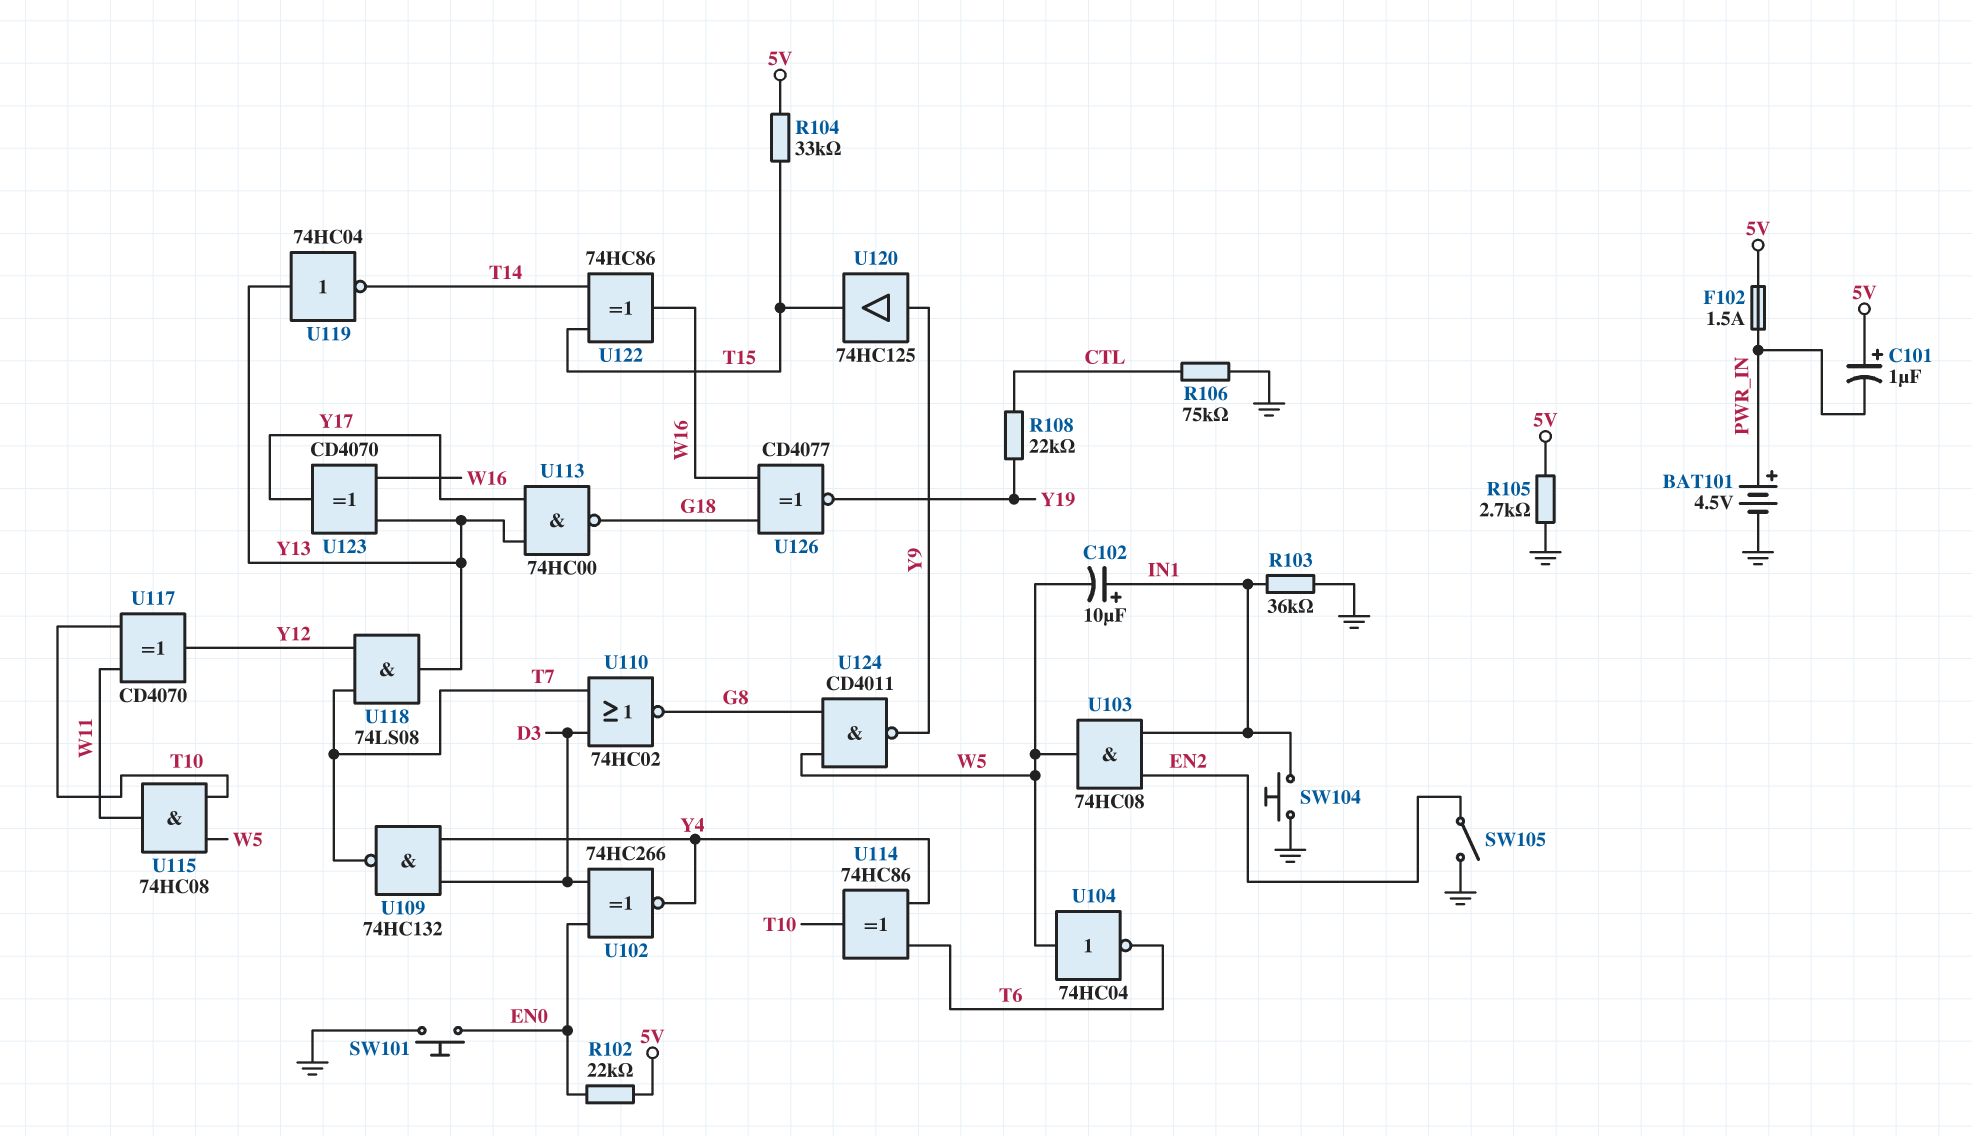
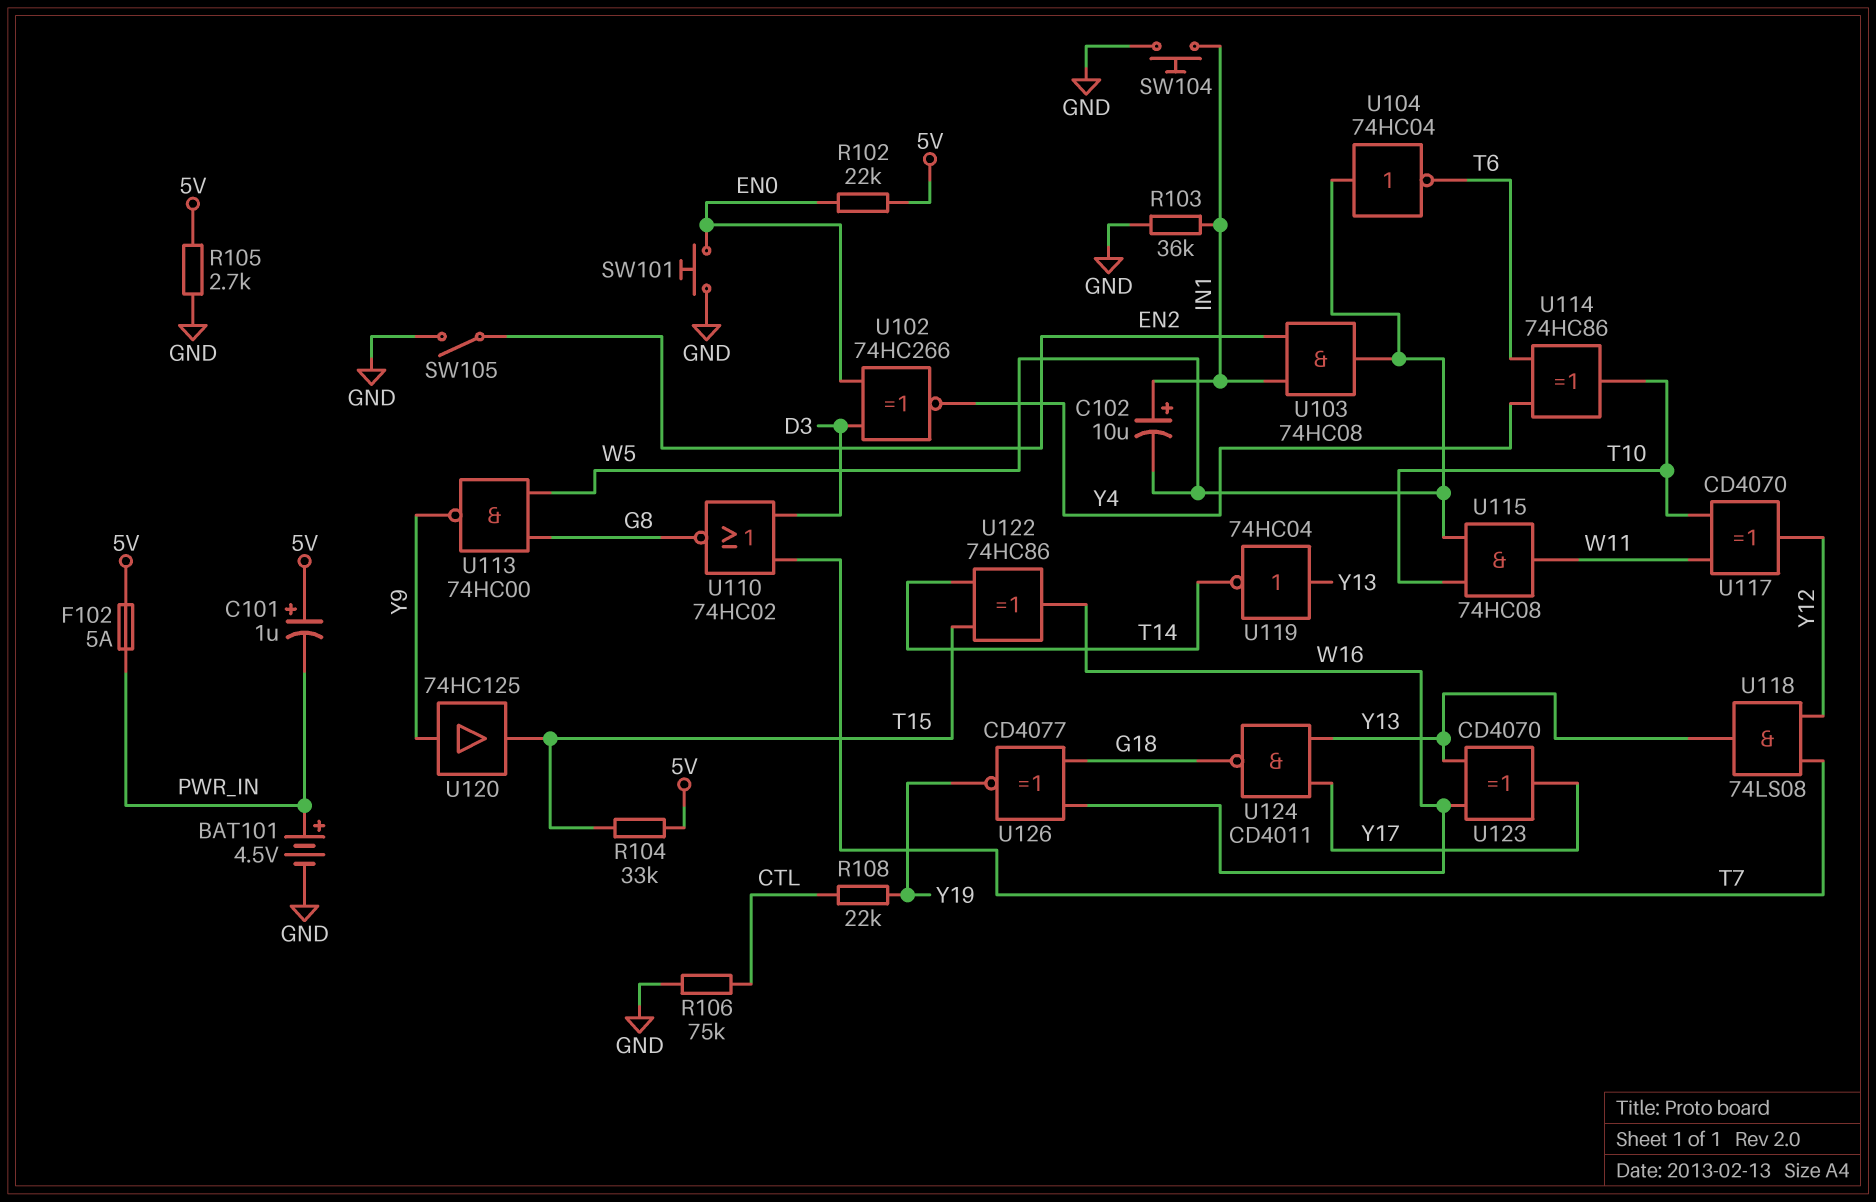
F102: 1.5A (5V, PWR_IN) -> 5A (5V, PWR_IN)
U109: NAND 74HC132 (in D3, in Y4, out T7) -> none
U113: NAND 74HC00 (in Y13, in Y17, out G18) -> NAND 74HC00 (in G8, in W5, out Y9)
U124: NAND CD4011 (in G8, in W5, out Y9) -> NAND CD4011 (in Y13, in Y17, out G18)

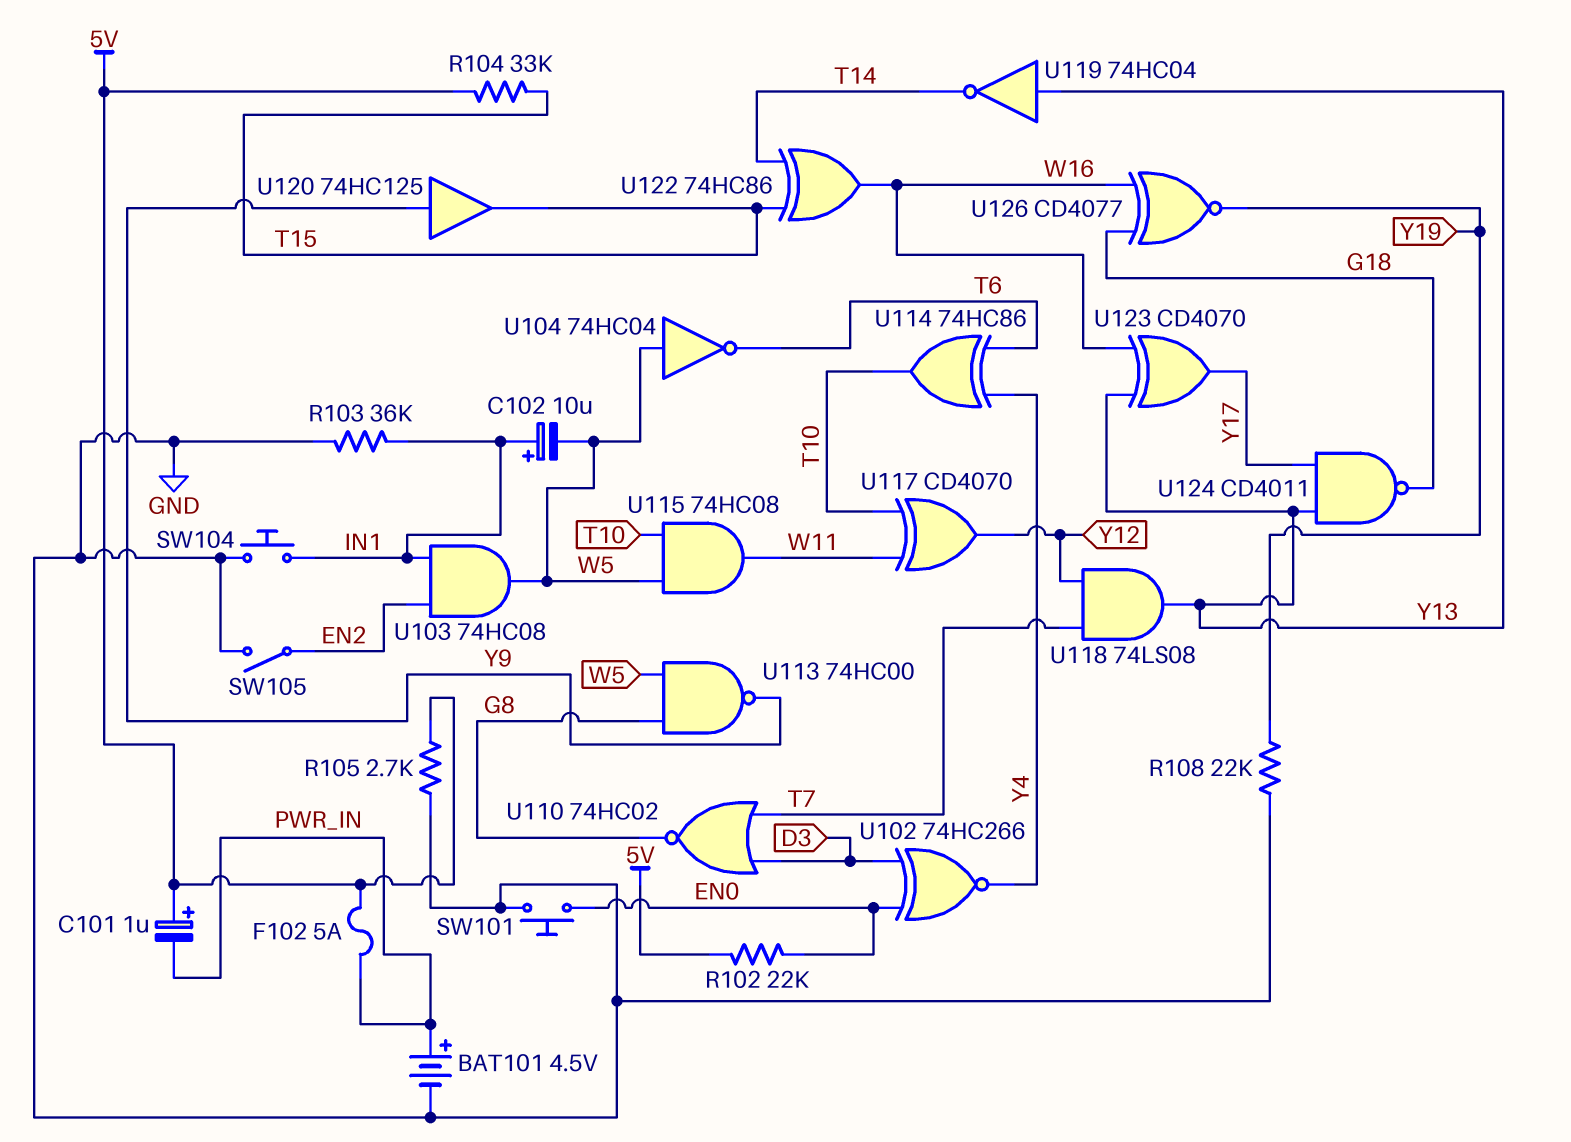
R106: 75k (CTL, GND) -> none
R108: 22k (CTL, Y19) -> 22k (GND, Y19)

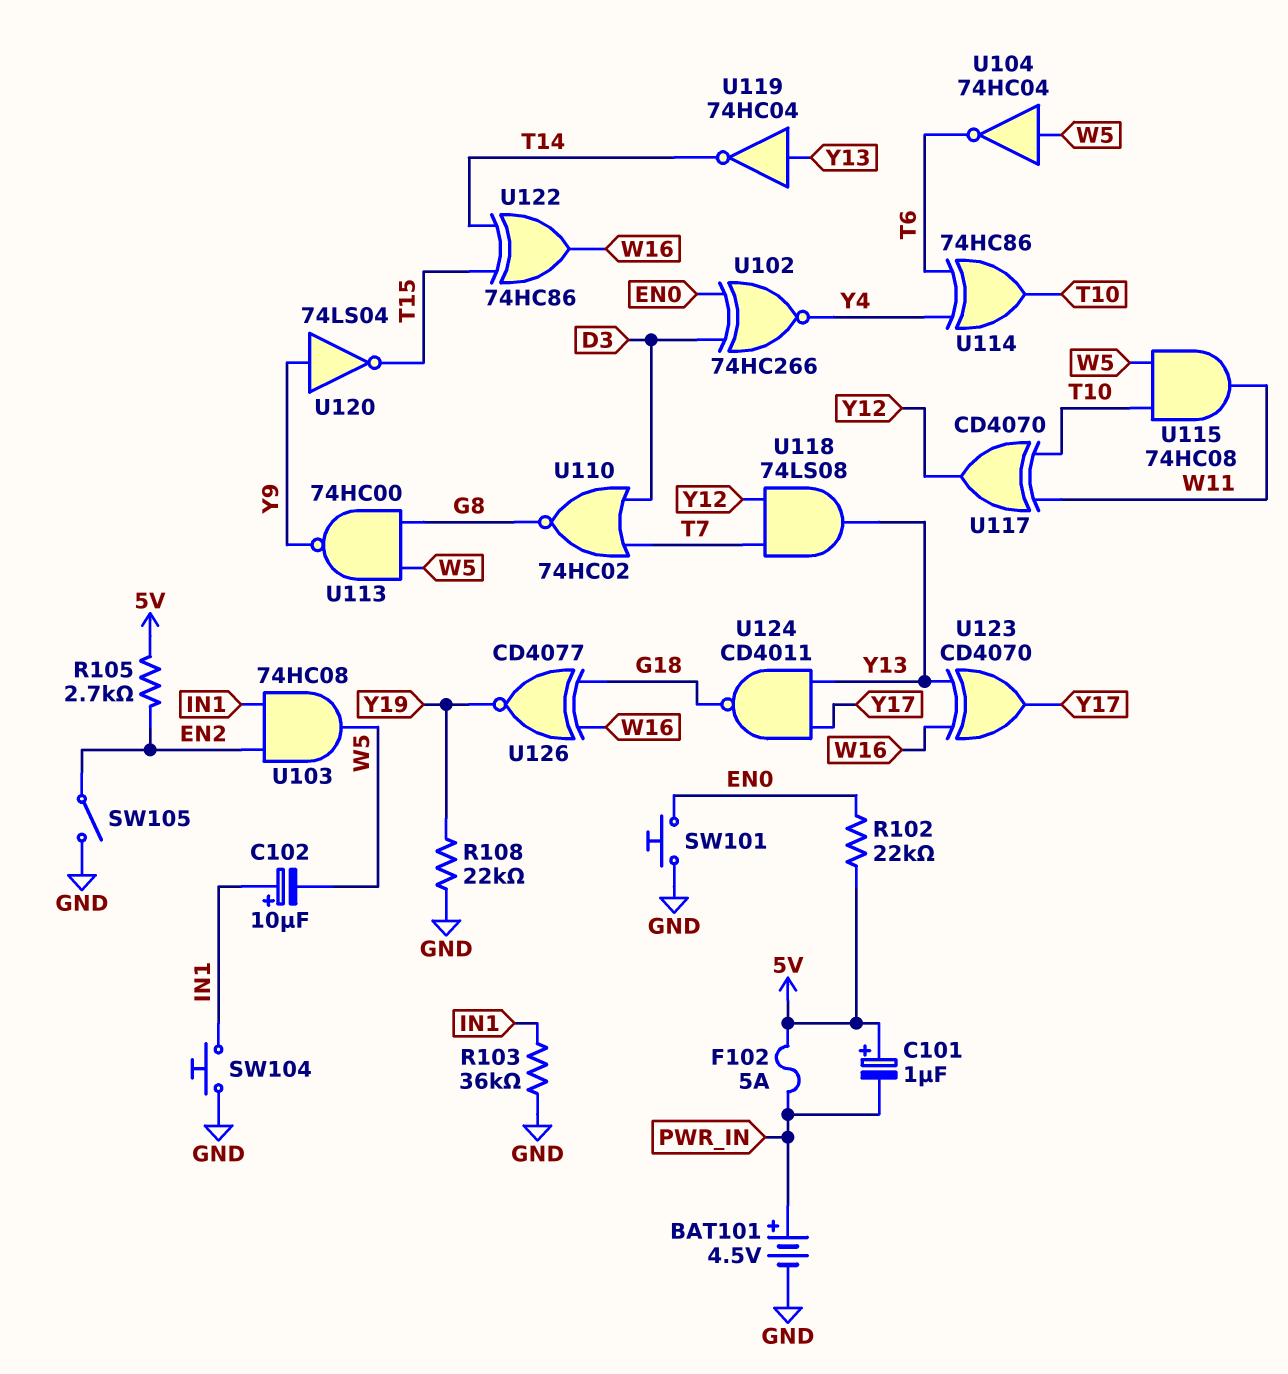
R104: 33k (5V, T15) -> none
R105: 2.7k (5V, GND) -> 2.7k (5V, EN2)
U120: buffer 74HC125 (in Y9, out T15) -> NOT 74LS04 (in Y9, out T15)

